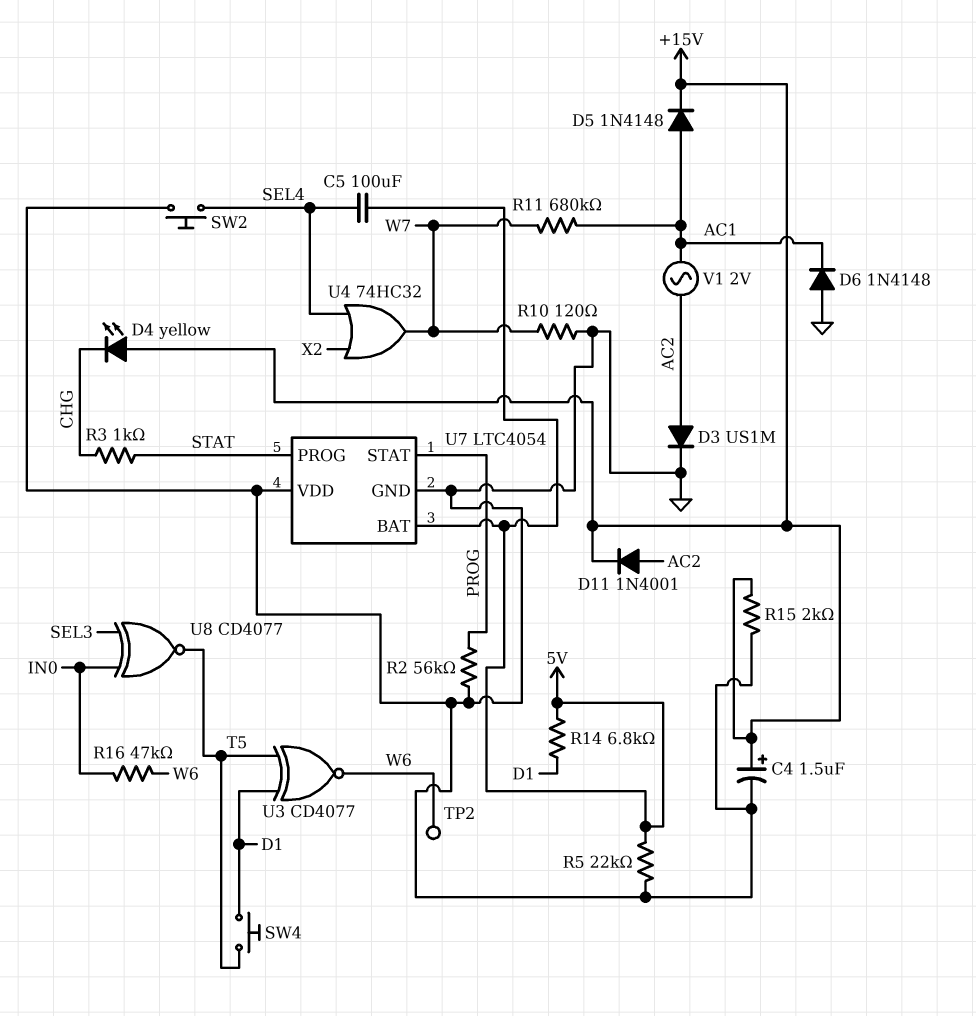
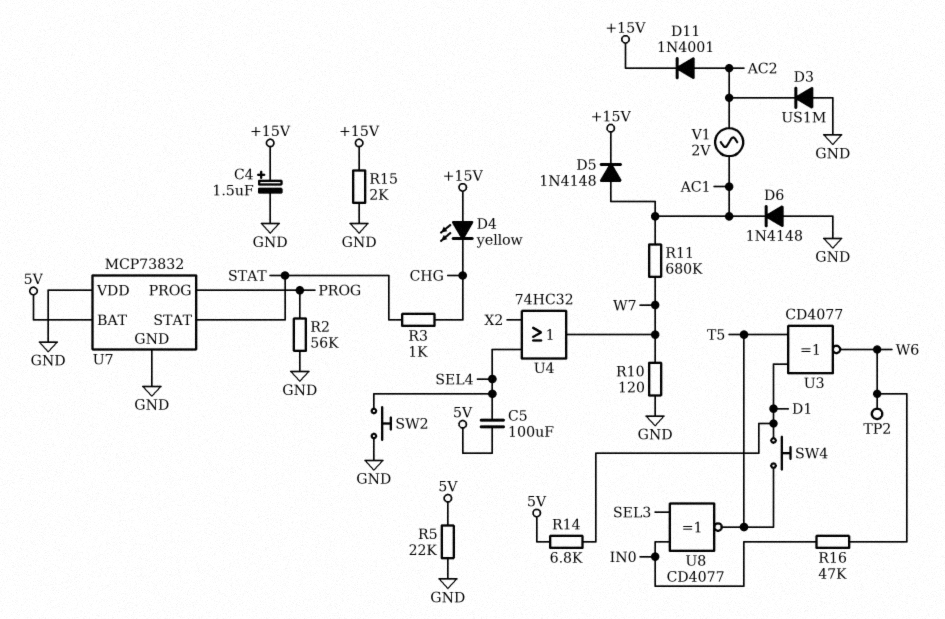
D3: diode US1M (A AC2, K GND) -> diode US1M (A GND, K AC2)
U7: LTC4054 -> MCP73832
U7 pin PROG: STAT -> PROG
U7 pin STAT: PROG -> STAT

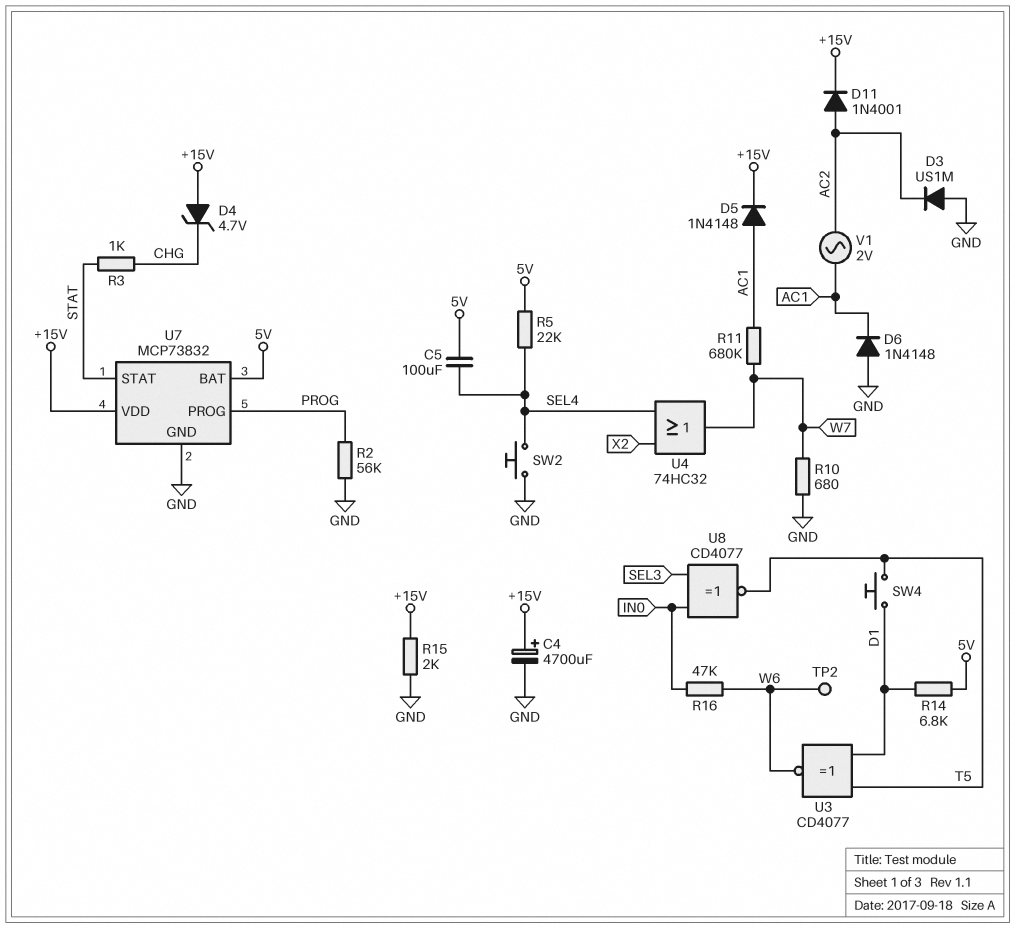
C4: 1.5uF (plus +15V, minus GND) -> 4700uF (plus +15V, minus GND)
D4: LED yellow (A +15V, K CHG) -> zener 4.7V (A +15V, K CHG)
R5: 22k (5V, GND) -> 22k (5V, SEL4)
R10: 120 (GND, W7) -> 680 (GND, W7)
U7 pin VDD: GND -> +15V

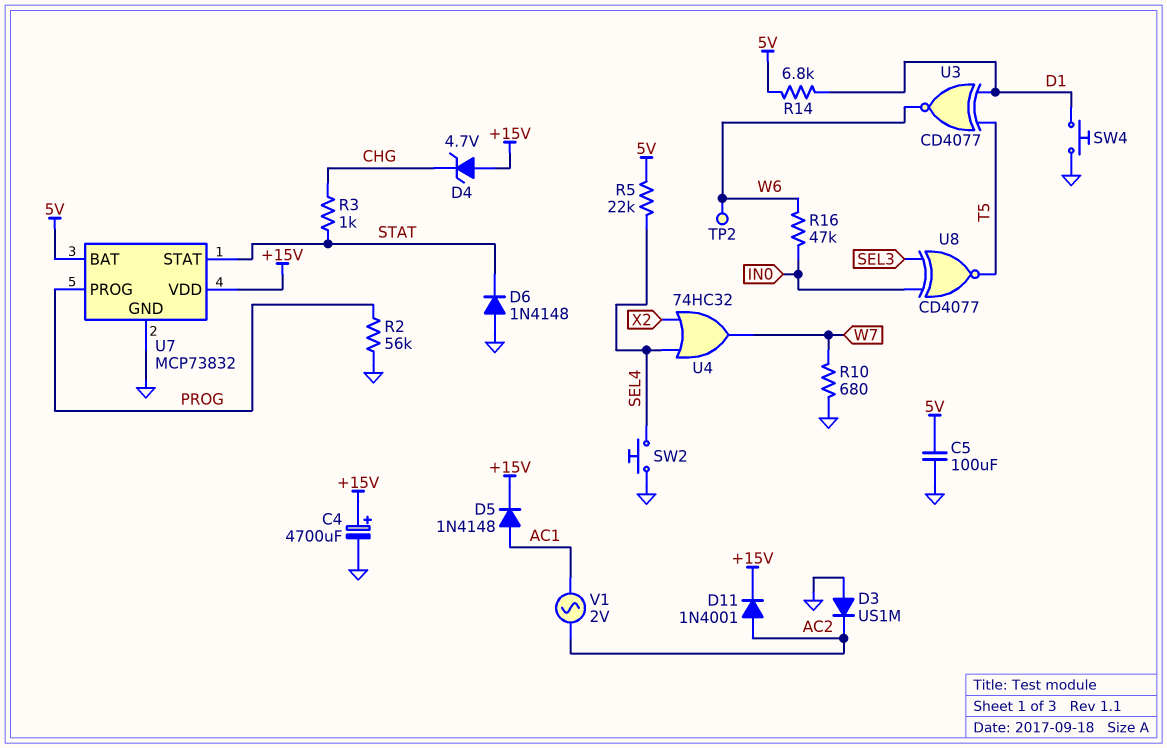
C5: 100uF (5V, SEL4) -> 100uF (5V, GND)
D6: diode 1N4148 (A GND, K AC1) -> diode 1N4148 (A GND, K STAT)
R11: 680k (AC1, W7) -> none
R15: 2k (+15V, GND) -> none
SW4: button (D1, T5) -> button (D1, GND)

